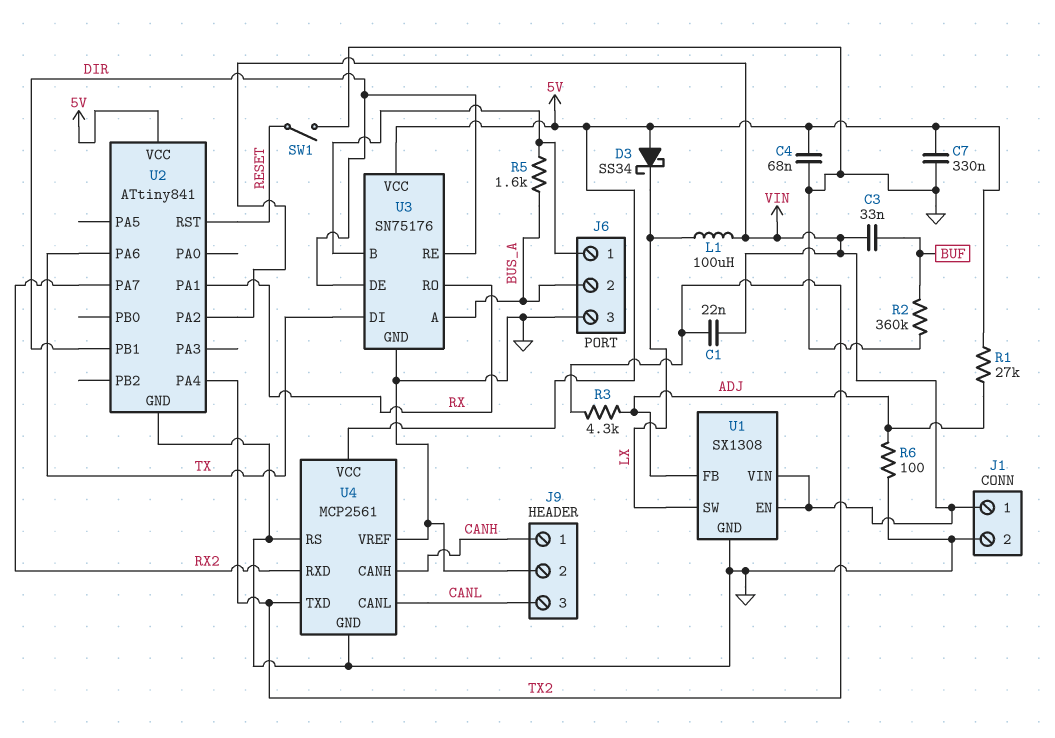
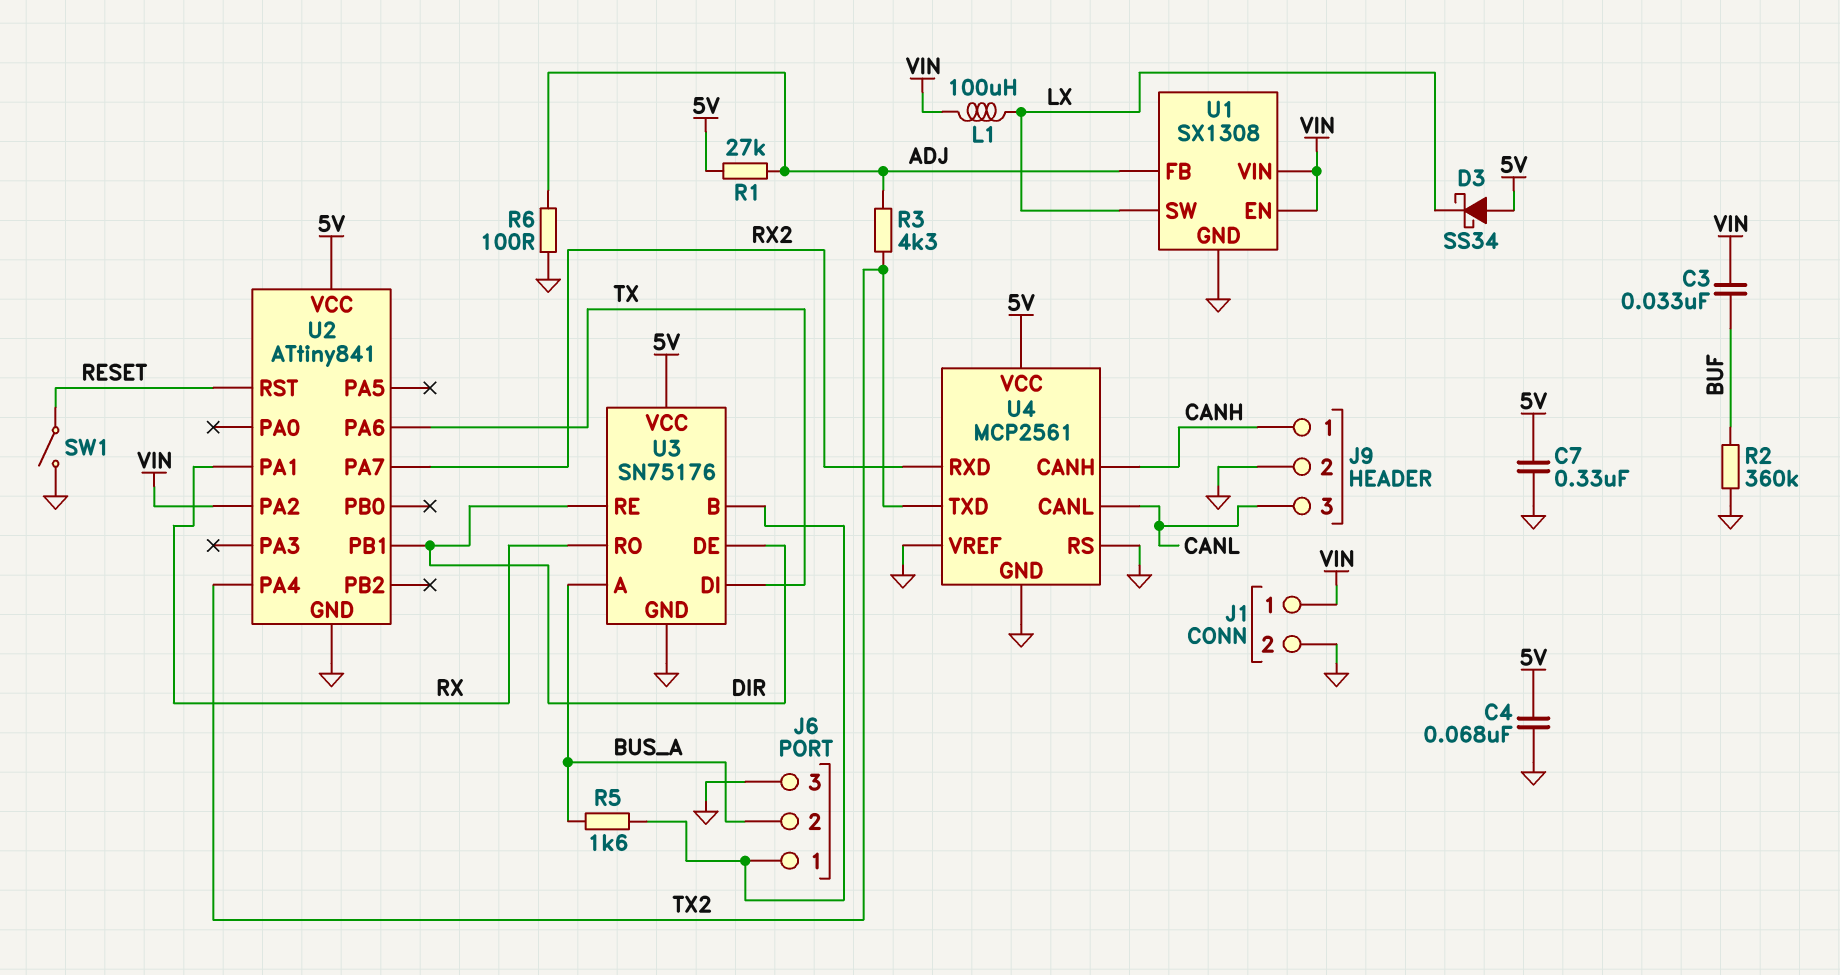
C1: 22nF (TX2, VIN) -> none

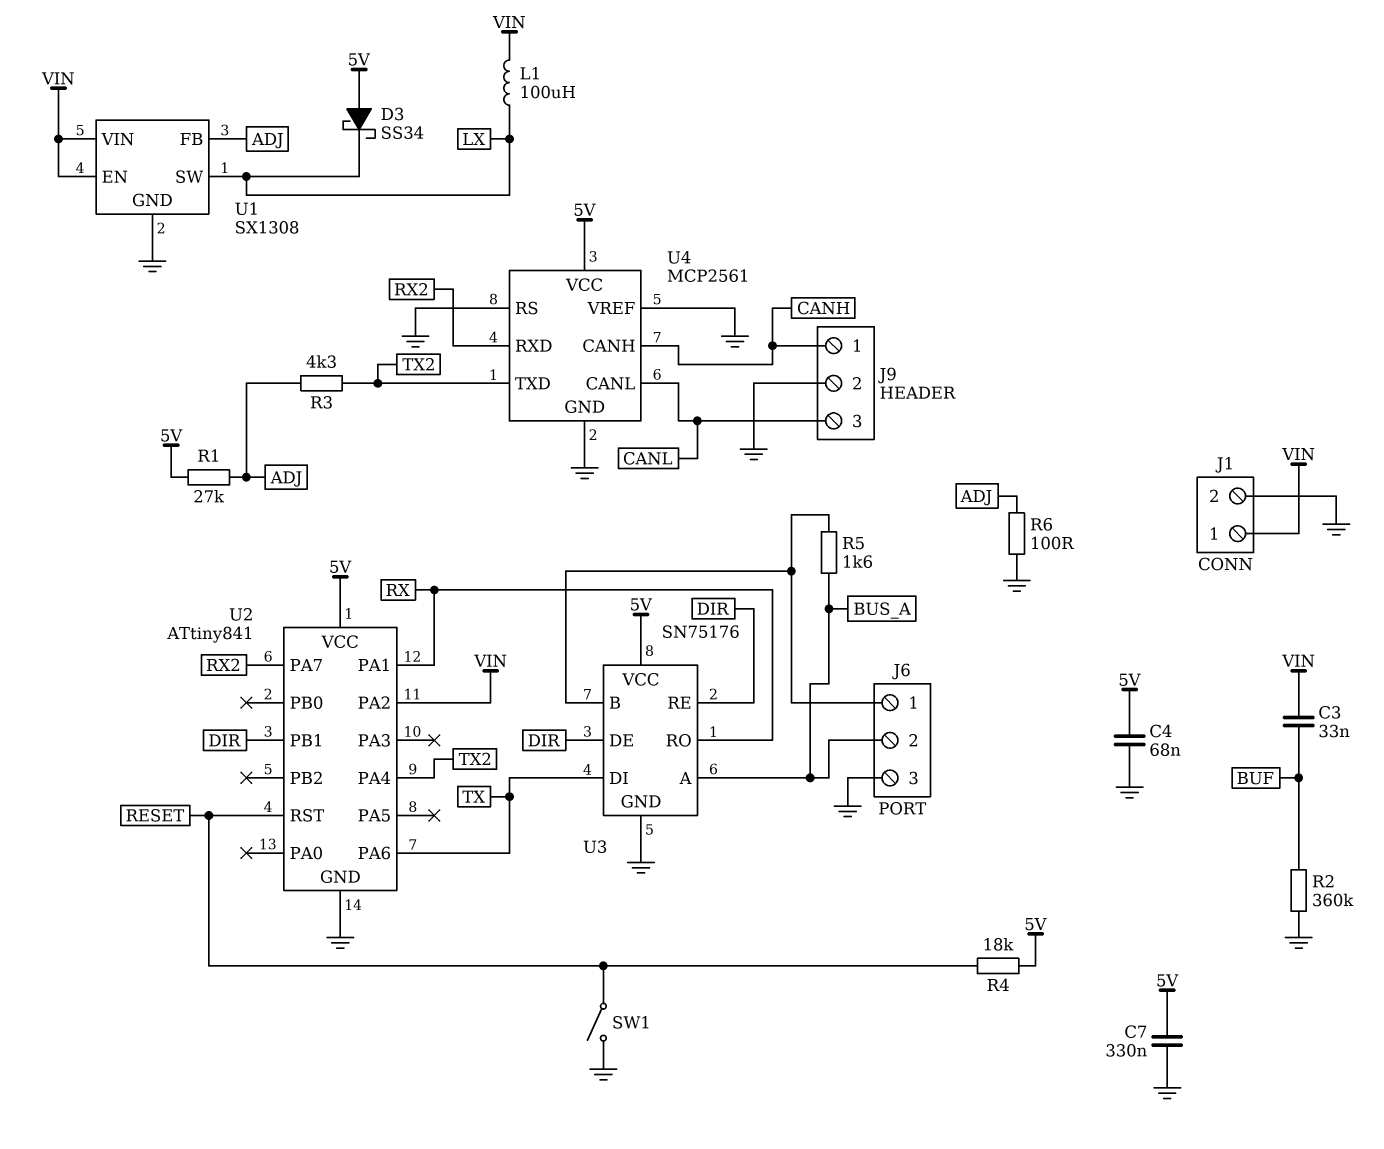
R4: none -> 18k (5V, RESET)

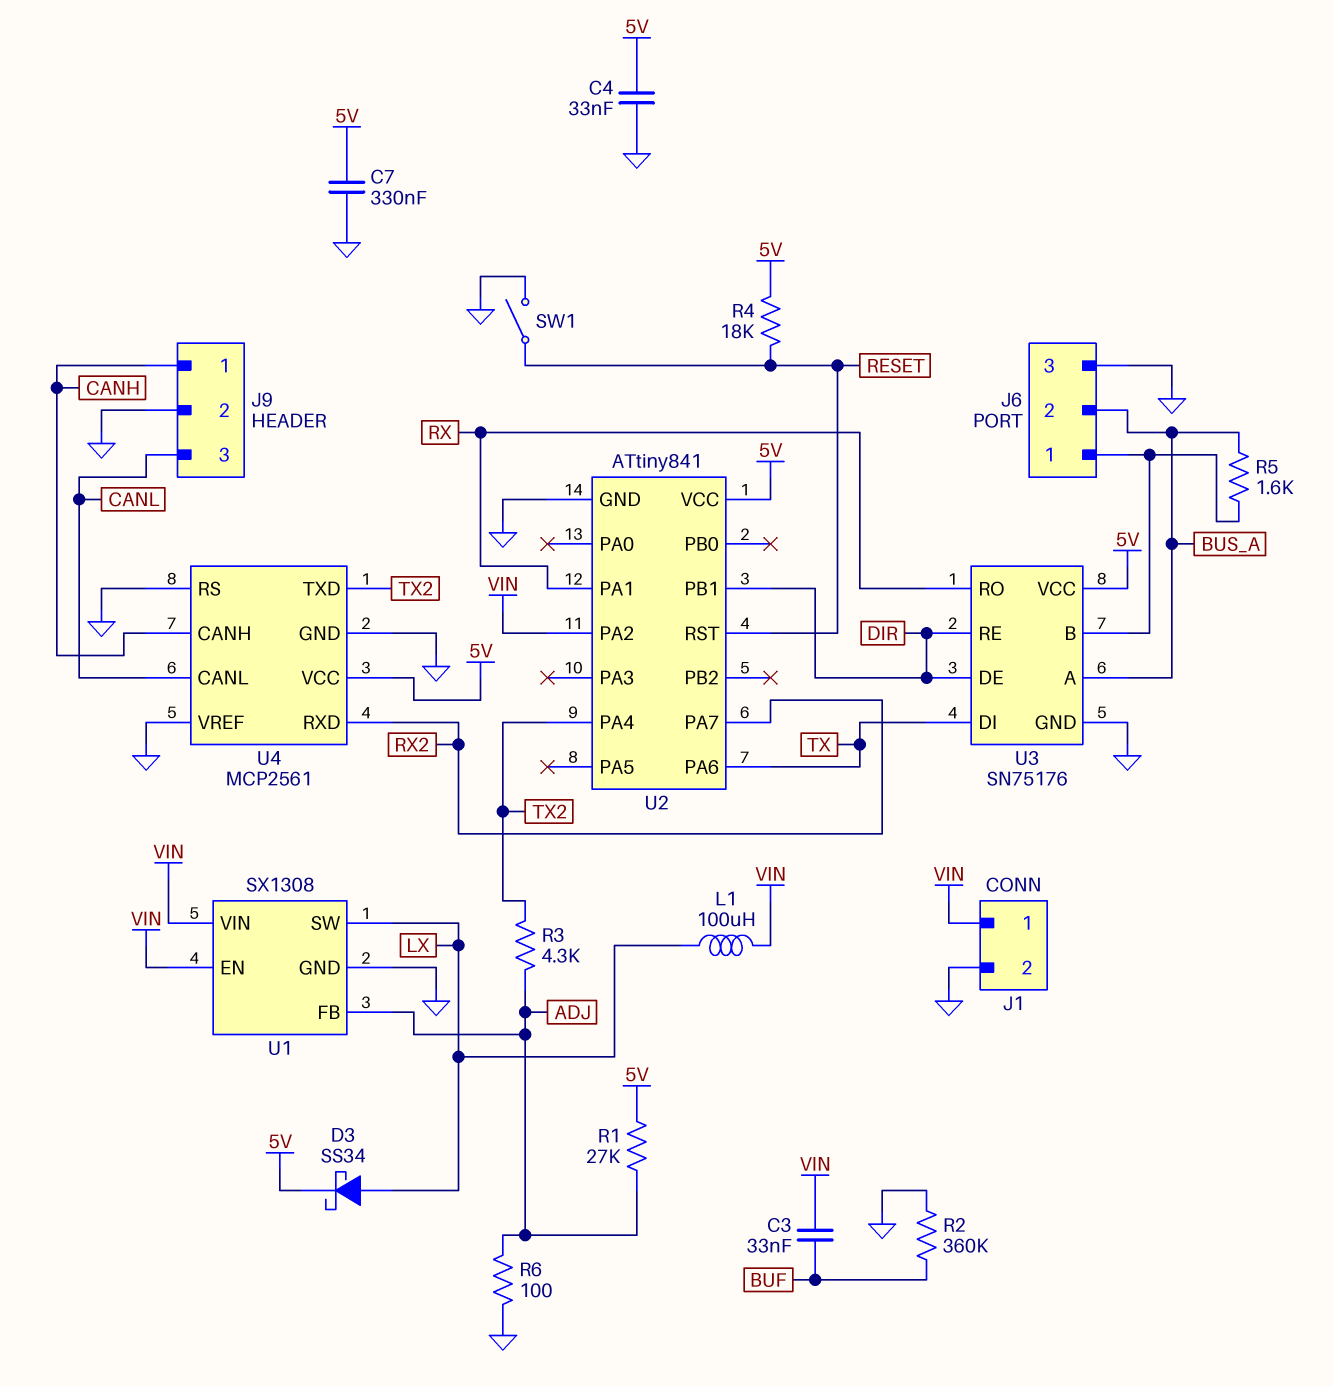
C4: 68nF (5V, GND) -> 33nF (5V, GND)
D3: schottky SS34 (A 5V, K LX) -> schottky SS34 (A LX, K 5V)

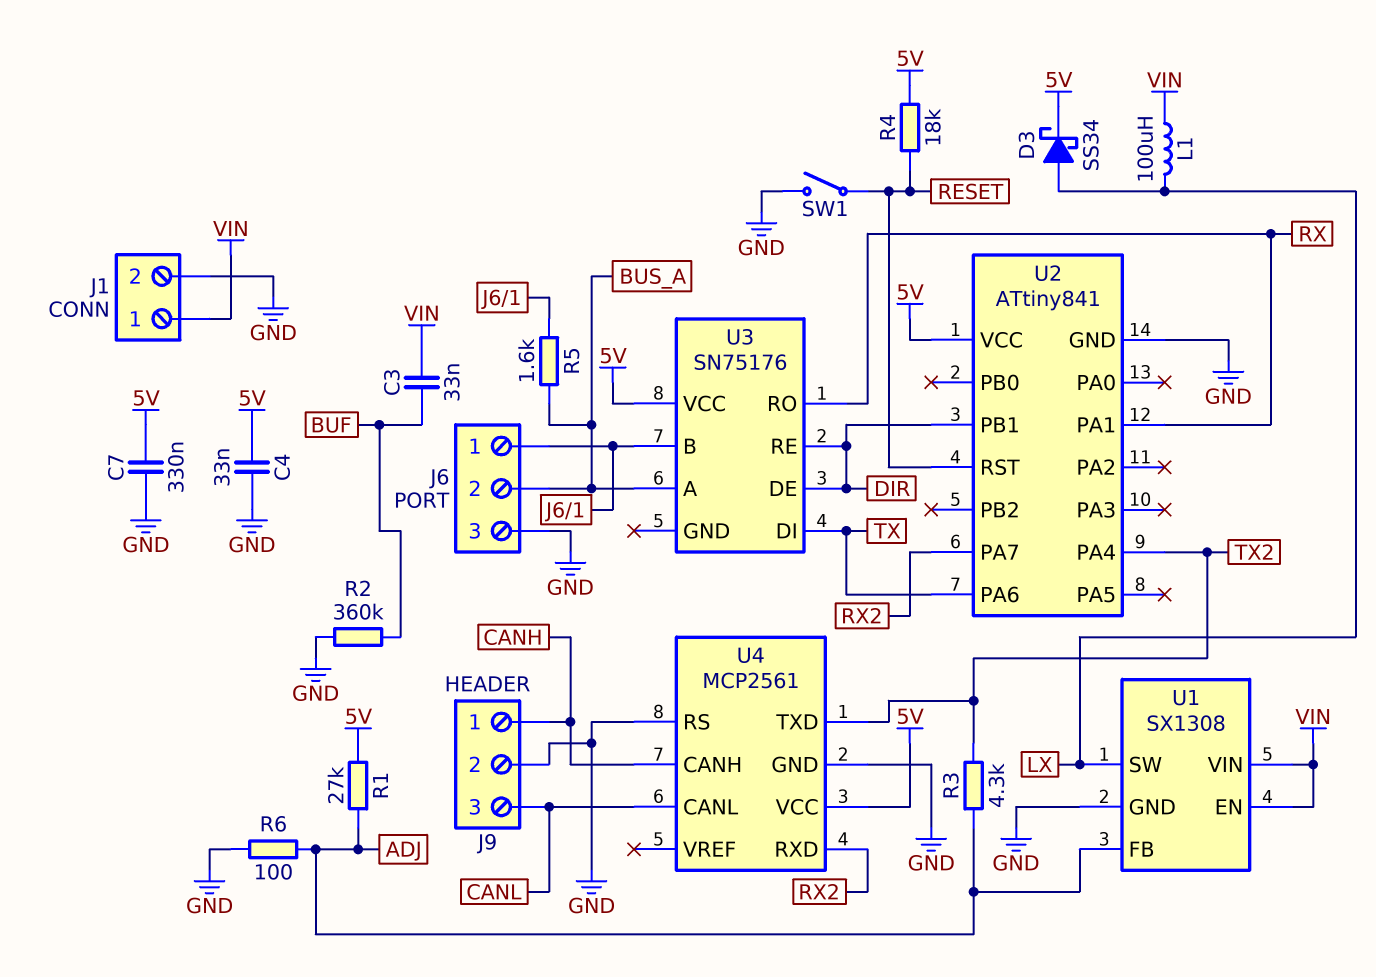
U2 pin PA2: VIN -> none
U3 pin GND: GND -> none
U4 pin VREF: GND -> none

